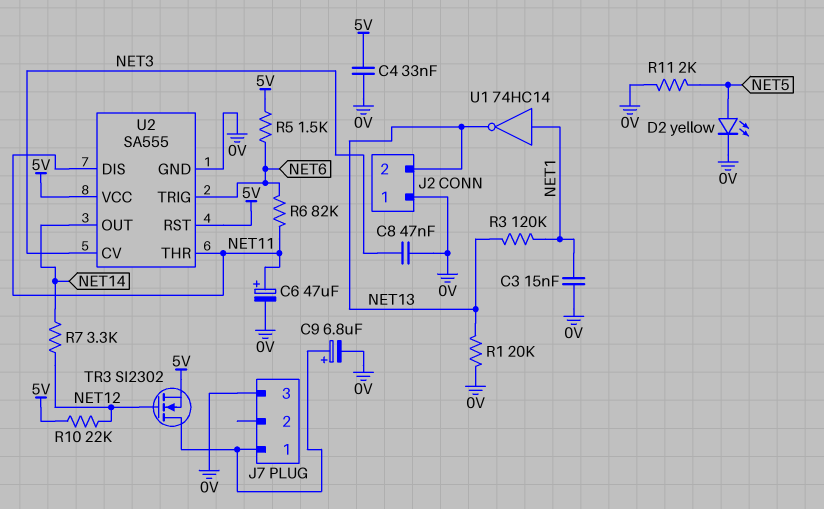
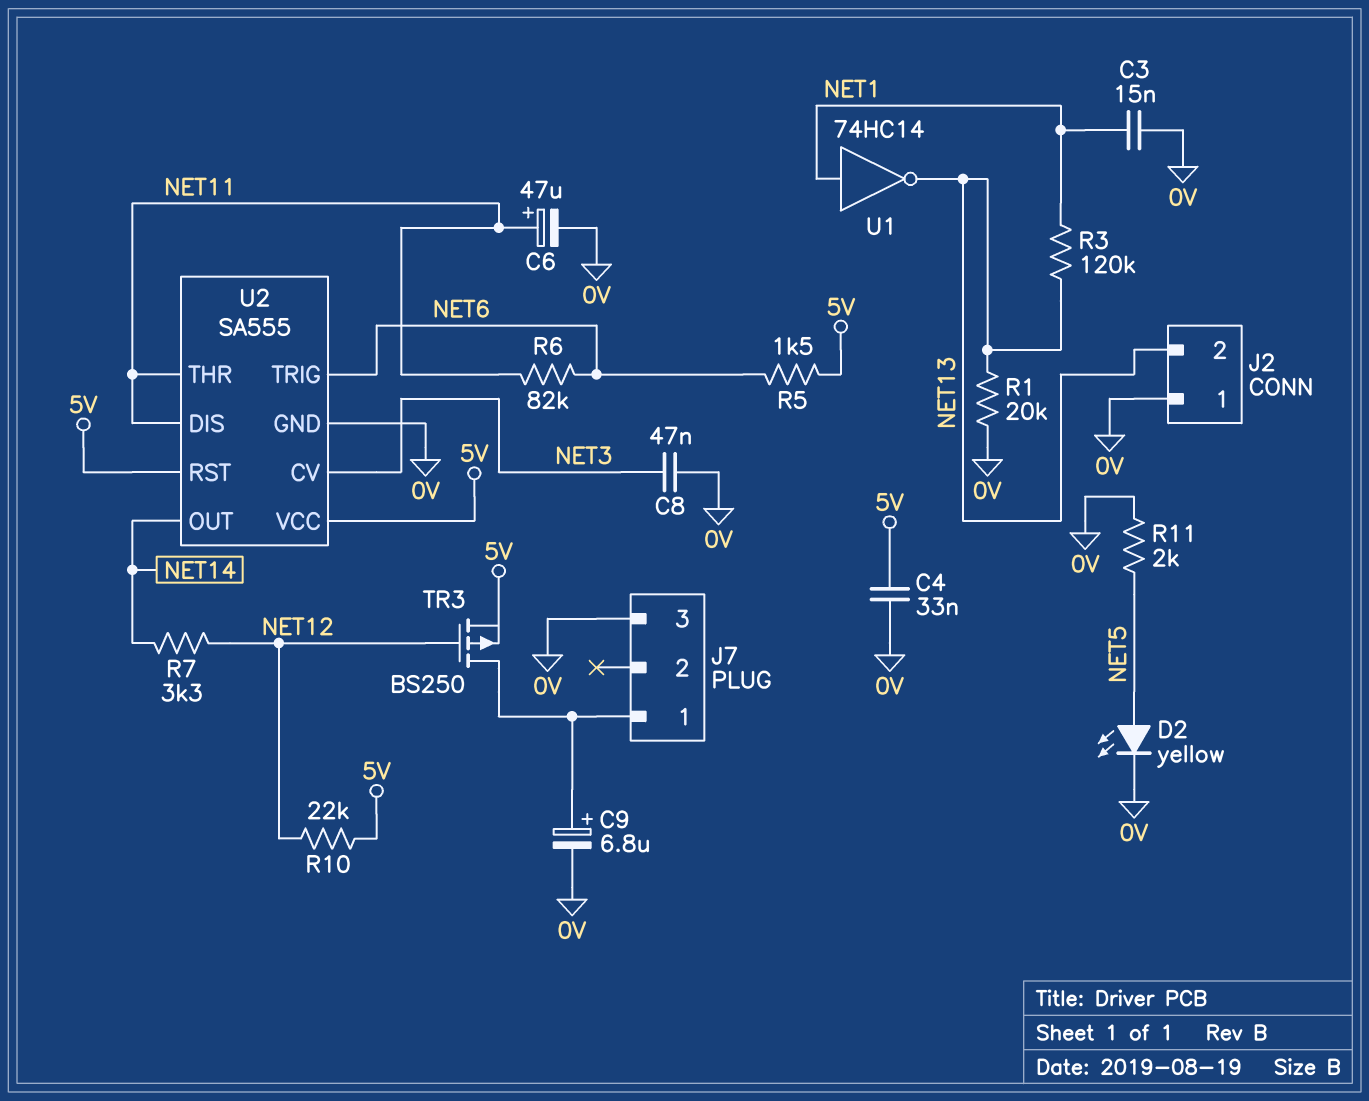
TR3: NMOS SI2302 (G NET12, D J7/1, S 5V) -> PMOS BS250 (G NET12, D J7/1, S 5V)

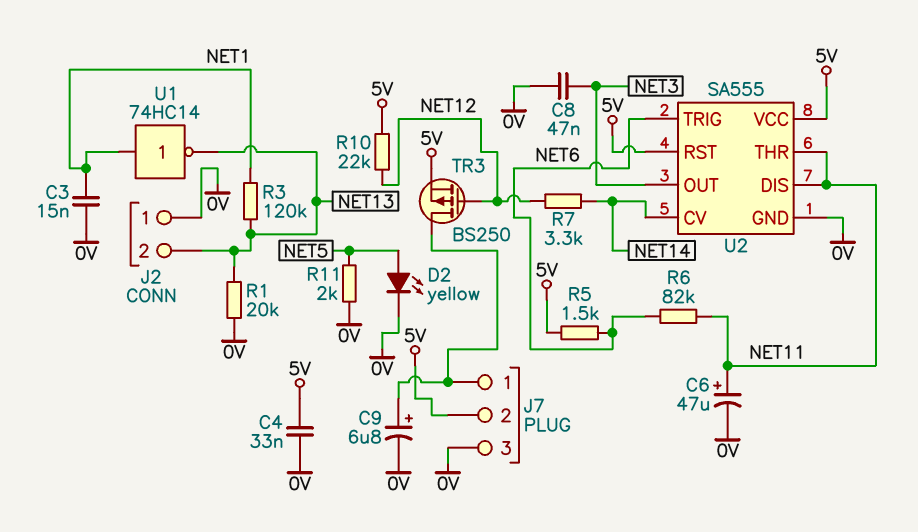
J7 pin 2: none -> 5V
U2 pin CV: NET3 -> NET14
U2 pin OUT: NET14 -> NET3

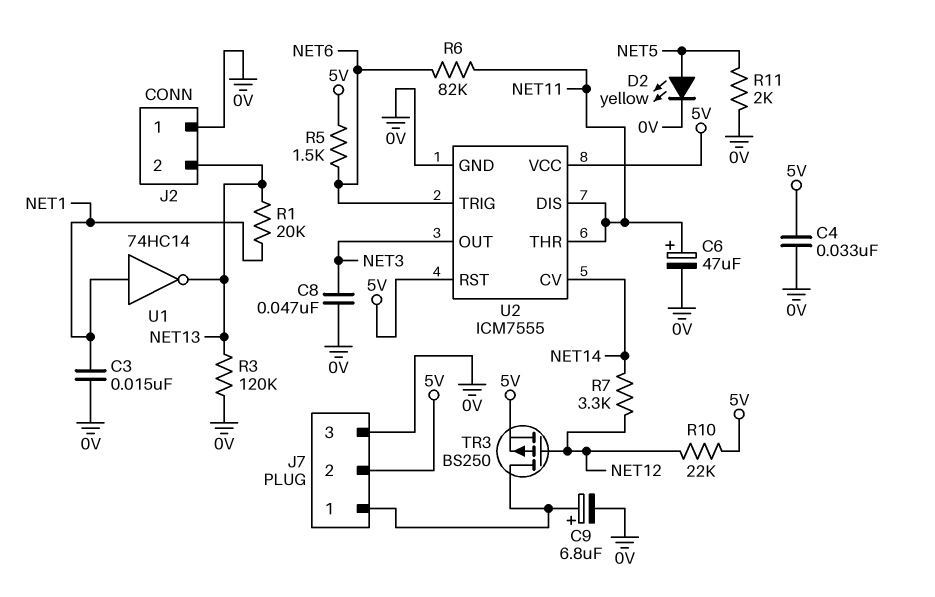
R1: 20k (0V, NET13) -> 20k (NET1, NET13)
R3: 120k (NET1, NET13) -> 120k (0V, NET13)
U2: SA555 -> ICM7555

